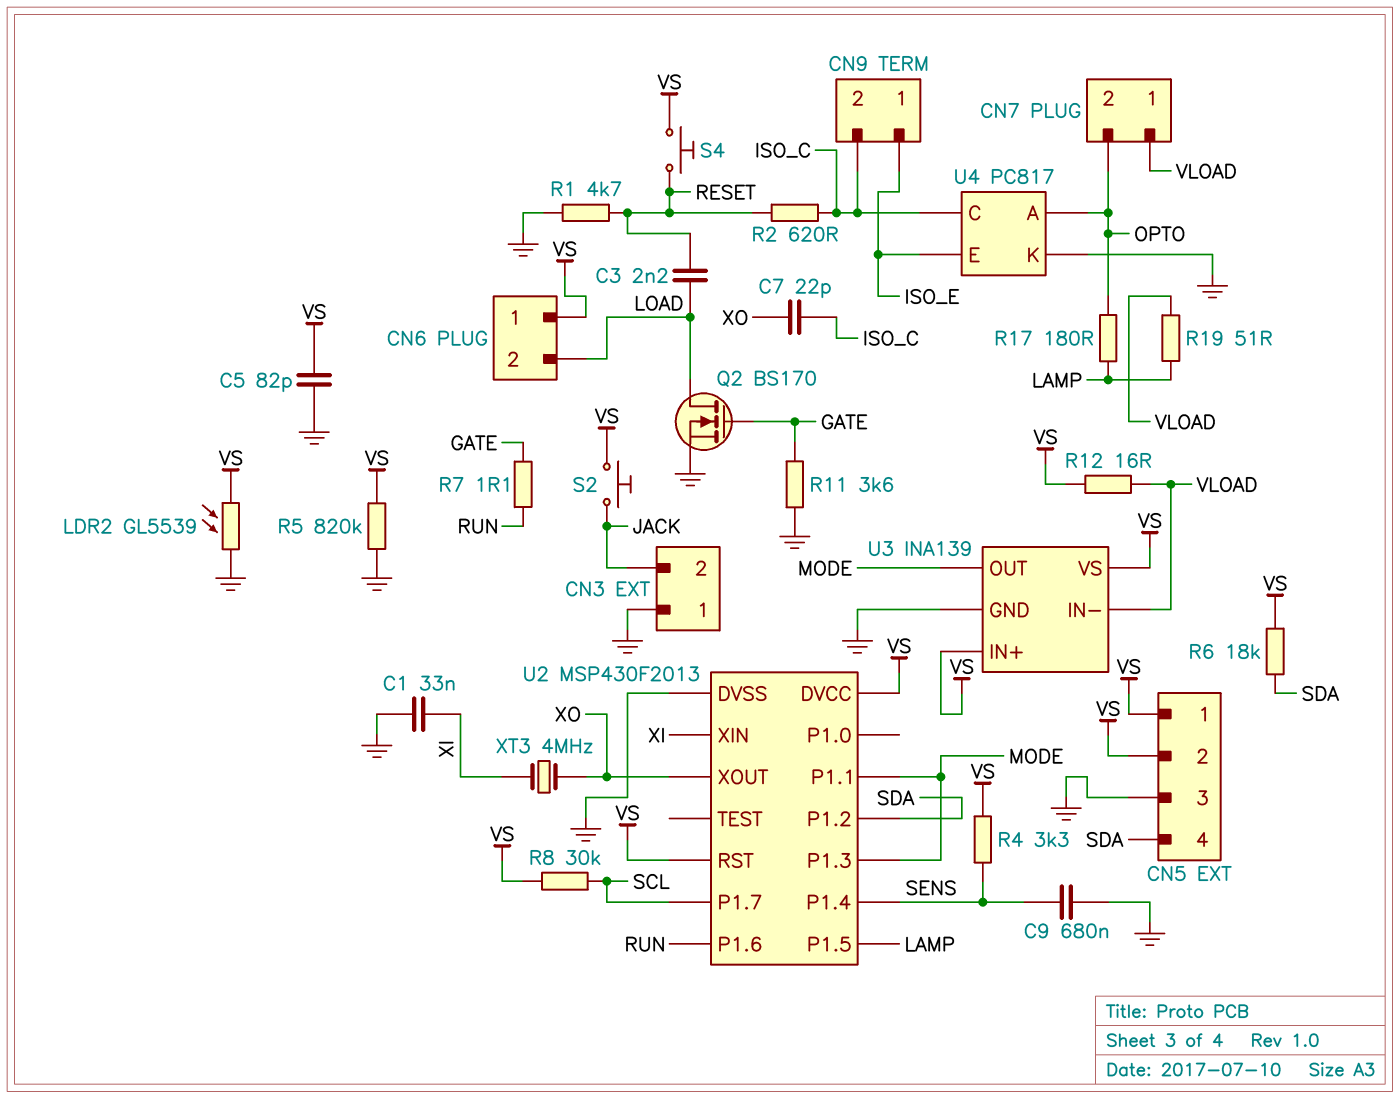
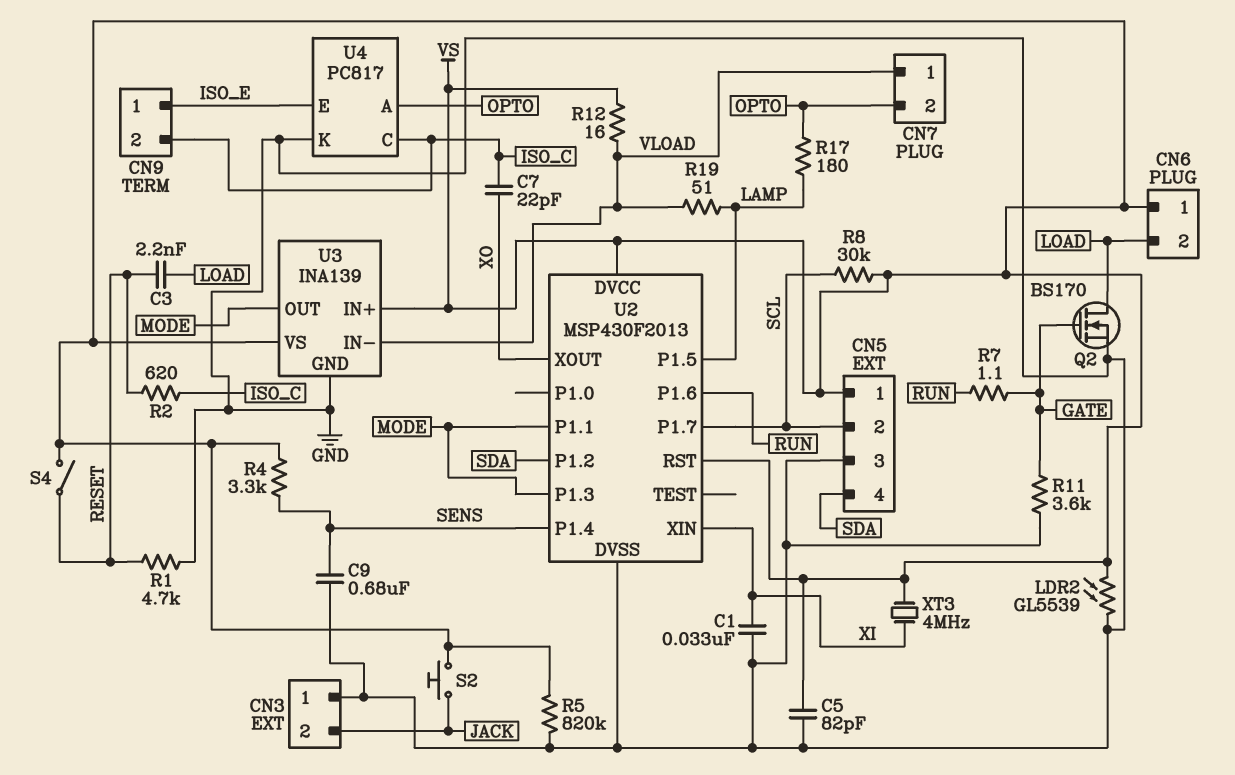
CN5 pin 2: VS -> SCL
R6: 18k (SDA, VS) -> none
S4: button (RESET, VS) -> switch (RESET, VS)
XT3: 4MHz (XI, XO) -> 4MHz (VS, XI)

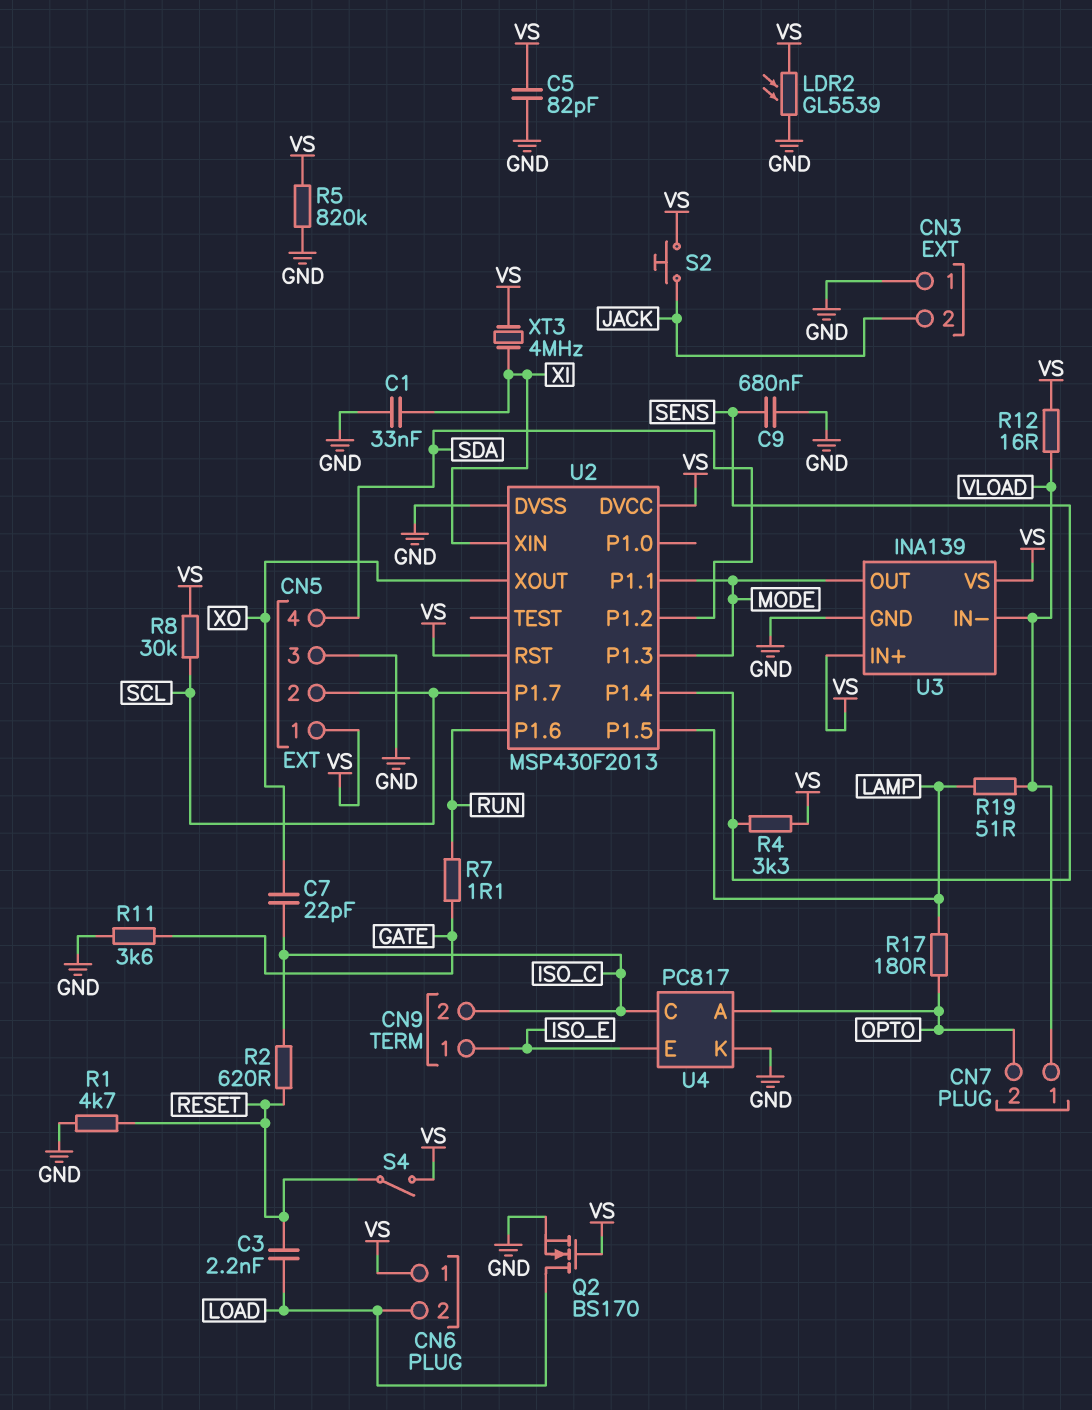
Q2: NMOS BS170 (G GATE, D LOAD, S GND) -> NMOS BS170 (G VS, D LOAD, S GND)

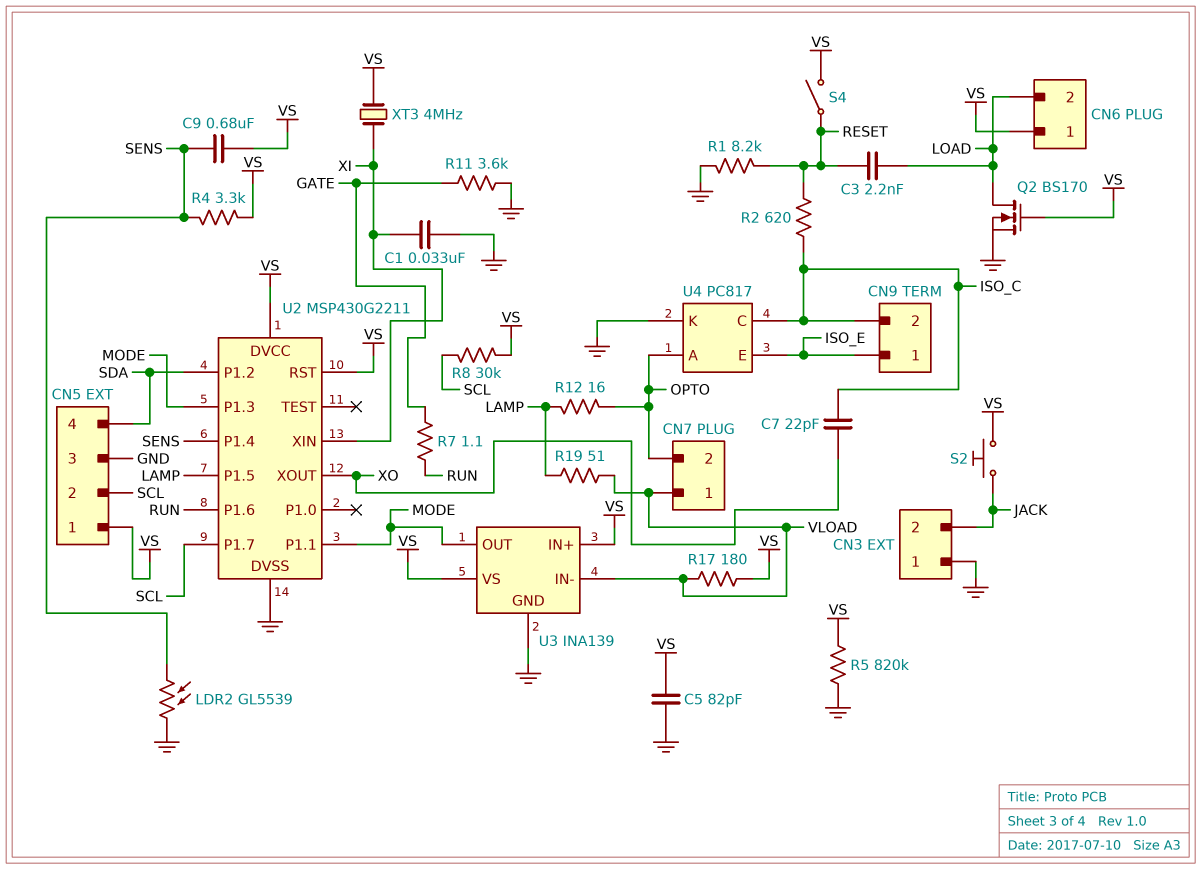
C9: 680nF (GND, SENS) -> 680nF (SENS, VS)
LDR2: GL5539 (GND, VS) -> GL5539 (GND, SENS)
R1: 4.7k (GND, RESET) -> 8.2k (GND, RESET)
R12: 16 (VLOAD, VS) -> 16 (LAMP, OPTO)
R17: 180 (LAMP, OPTO) -> 180 (VLOAD, VS)
U2: MSP430F2013 -> MSP430G2211

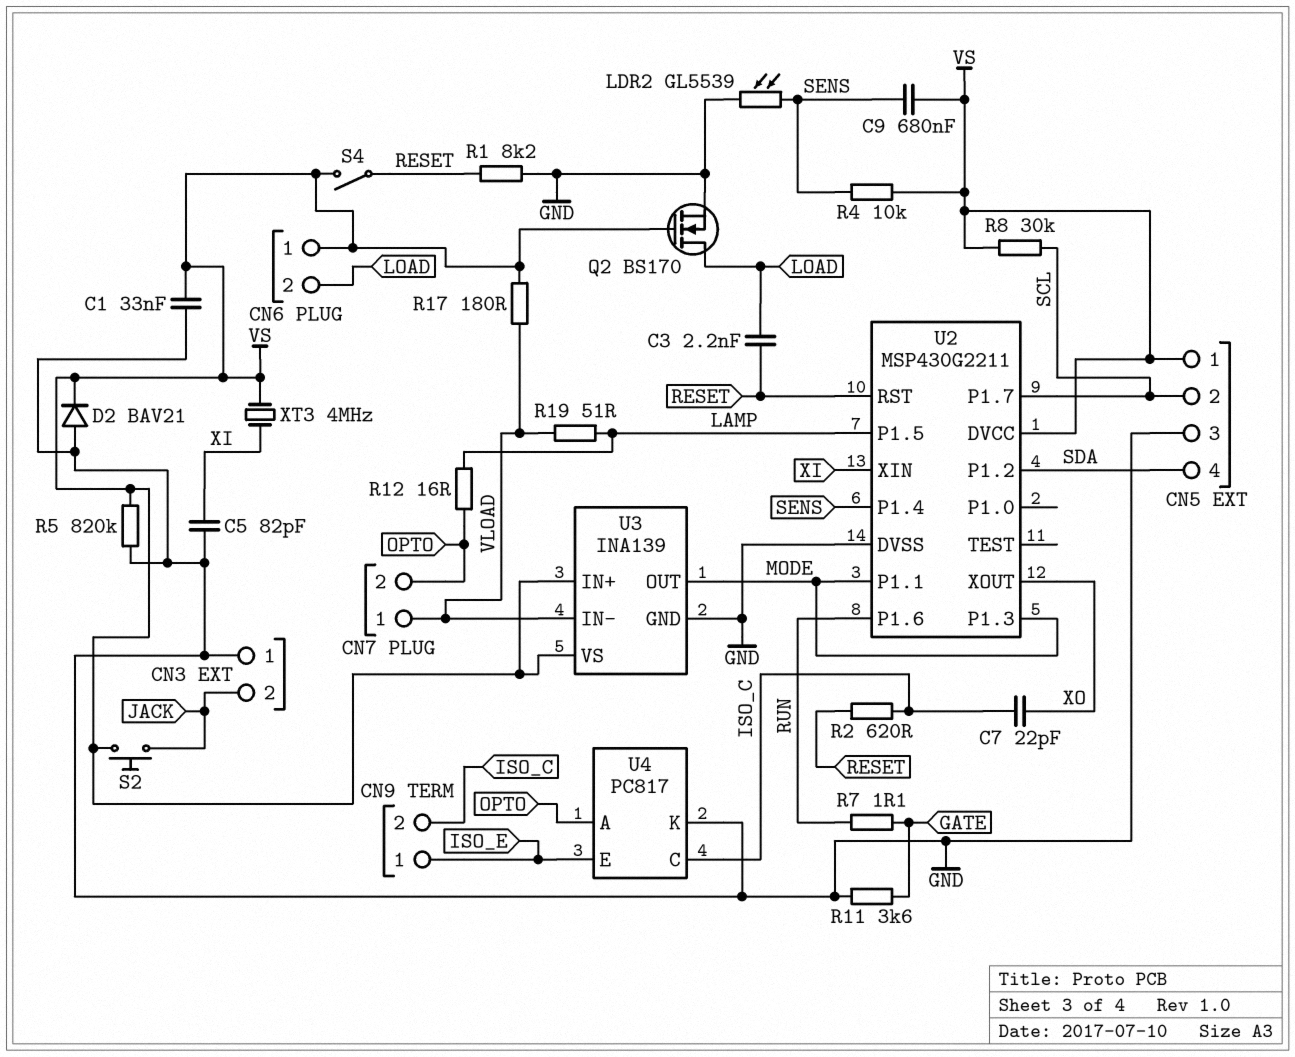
C1: 33nF (GND, XI) -> 33nF (GND, VS)
C5: 82pF (GND, VS) -> 82pF (GND, XI)
D2: none -> diode BAV21 (A GND, K VS)
R4: 3.3k (SENS, VS) -> 10k (SENS, VS)
U2 pin RST: VS -> RESET

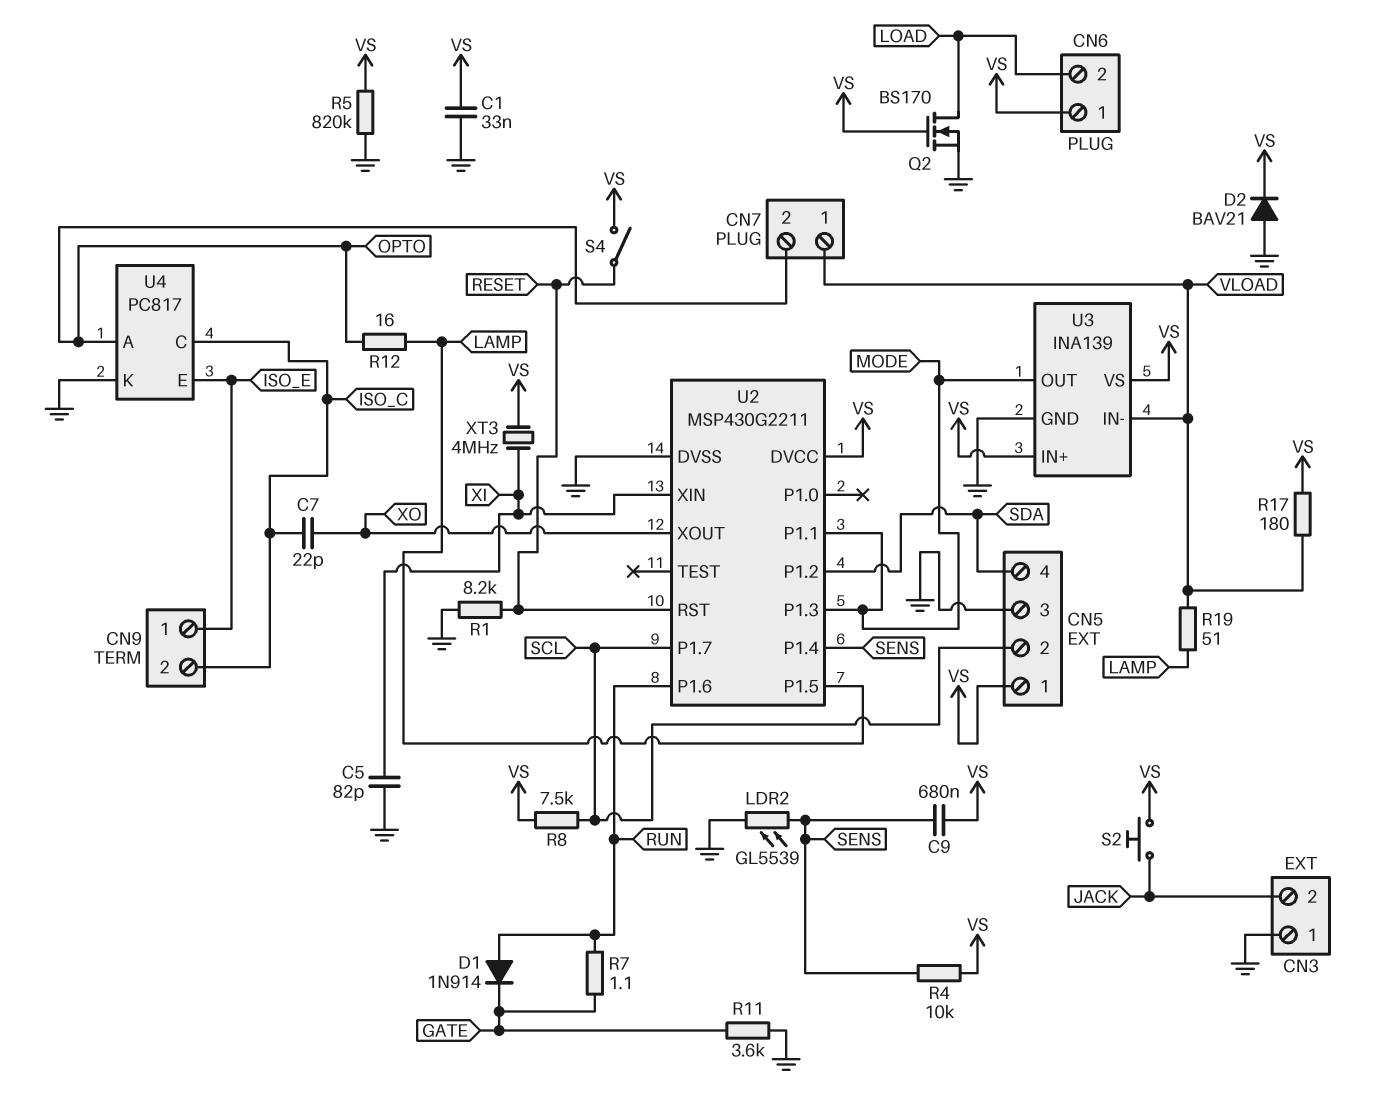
C3: 2.2nF (LOAD, RESET) -> none
D1: none -> diode 1N914 (A RUN, K GATE)
R2: 620 (ISO_C, RESET) -> none
R8: 30k (SCL, VS) -> 7.5k (SCL, VS)

